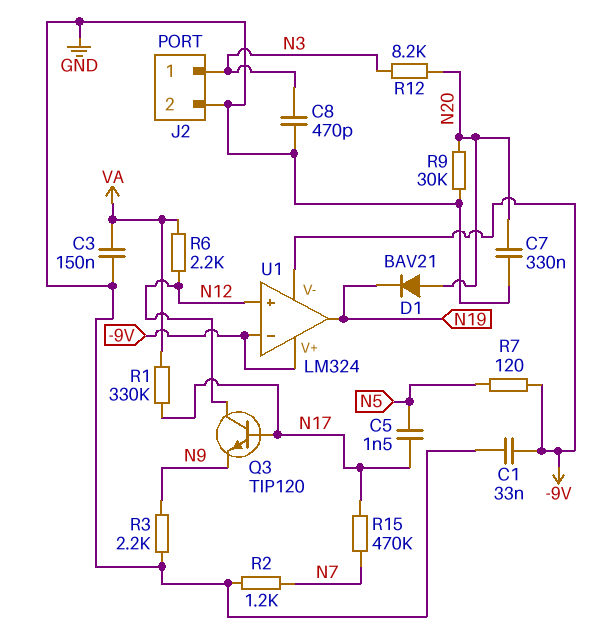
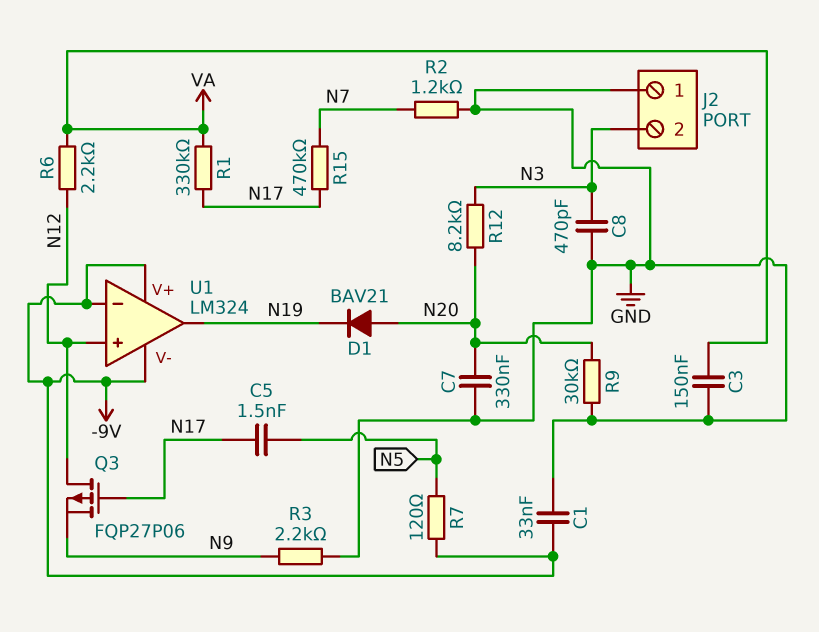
J2 pin 1: N3 -> GND
J2 pin 2: GND -> N3
Q3: NPN TIP120 (B N17, C N12, E N9) -> PMOS FQP27P06 (G N17, D N12, S N9)

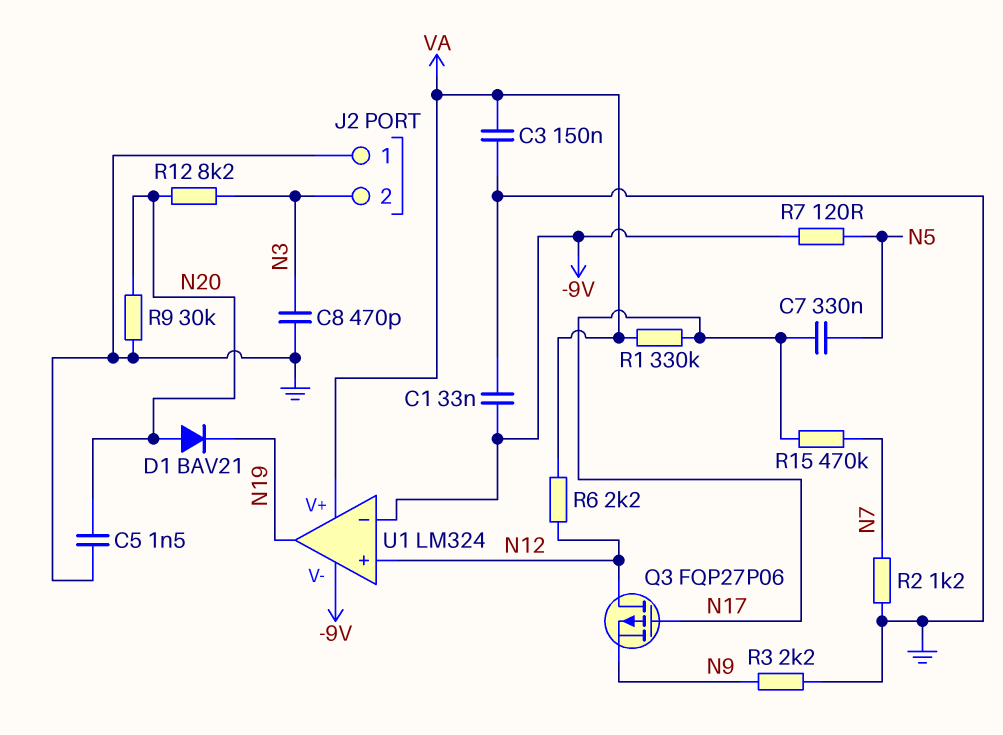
C5: 1.5nF (N5, N17) -> 1.5nF (GND, N20)
C7: 330nF (GND, N20) -> 330nF (N5, N17)
U1 pin V+: -9V -> VA

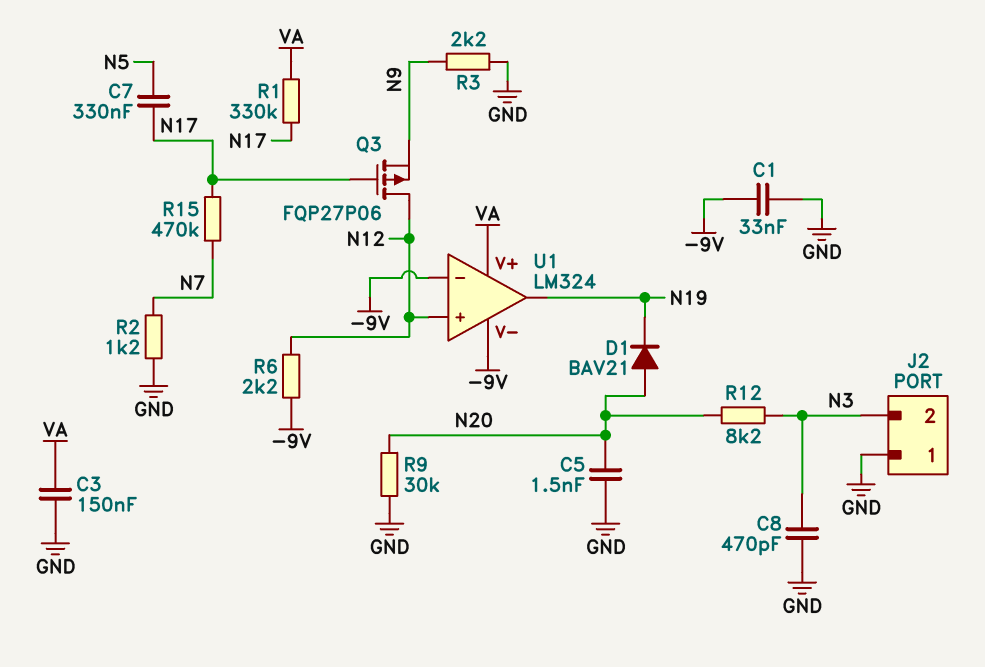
R6: 2.2k (N12, VA) -> 2.2k (-9V, N12)
R7: 120 (-9V, N5) -> none

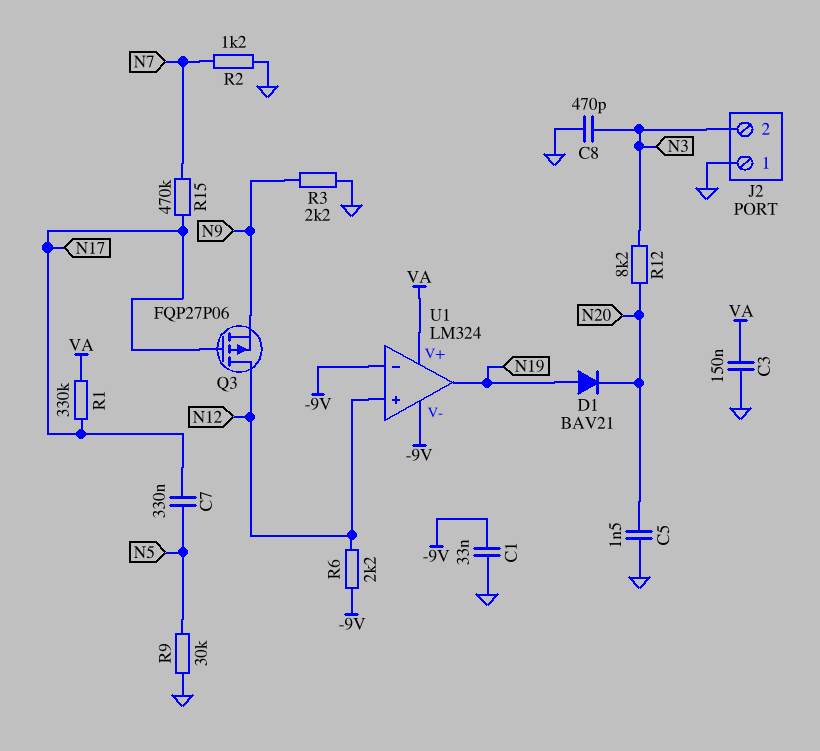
D1: diode BAV21 (A N20, K N19) -> diode BAV21 (A N19, K N20)
R9: 30k (GND, N20) -> 30k (GND, N5)

